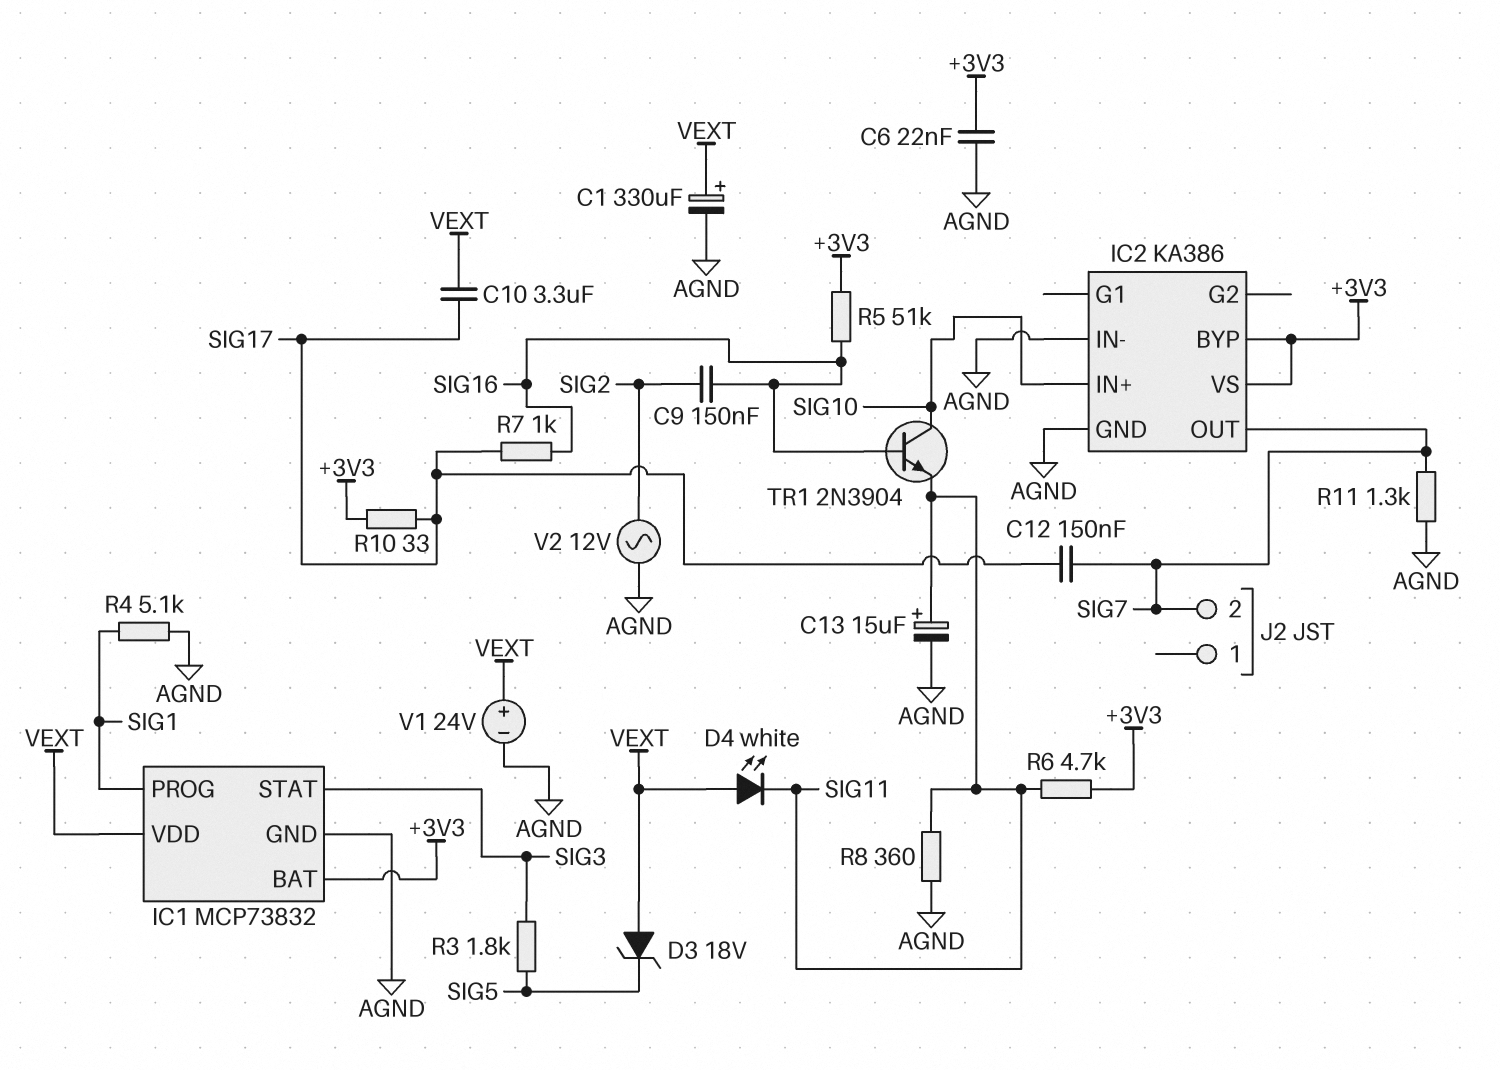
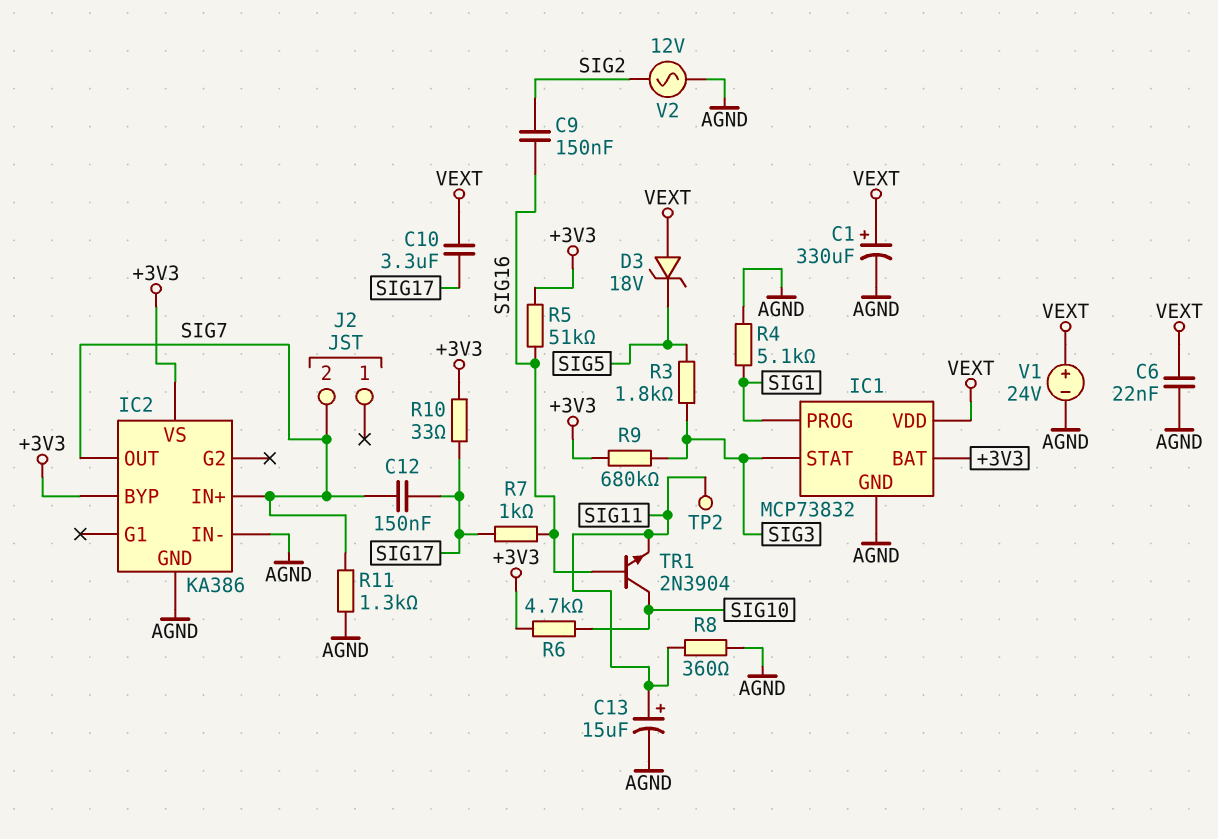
C6: 22nF (+3V3, AGND) -> 22nF (AGND, VEXT)
D4: LED white (A VEXT, K SIG11) -> none
IC2 pin IN+: SIG10 -> SIG7
R6: 4.7k (+3V3, SIG11) -> 4.7k (+3V3, SIG10)
R9: none -> 680k (+3V3, SIG3)
TP2: none -> test point (SIG11)

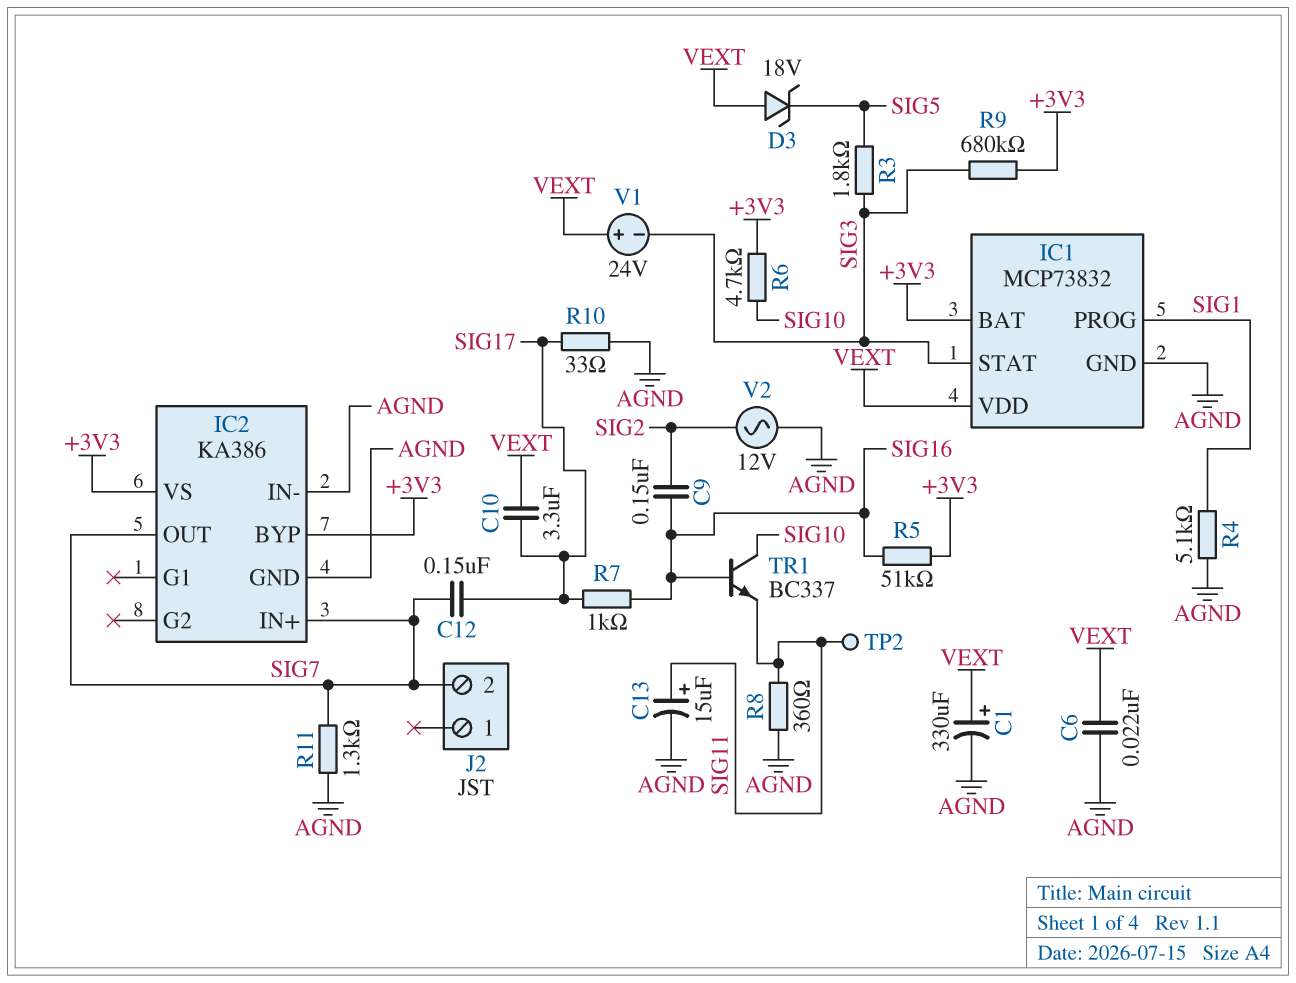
R10: 33 (+3V3, SIG17) -> 33 (AGND, SIG17)
TR1: NPN 2N3904 (B SIG16, C SIG10, E SIG11) -> NPN BC337 (B SIG16, C SIG10, E SIG11)
V1: 24V (plus VEXT, minus AGND) -> 24V (plus VEXT, minus SIG3)

